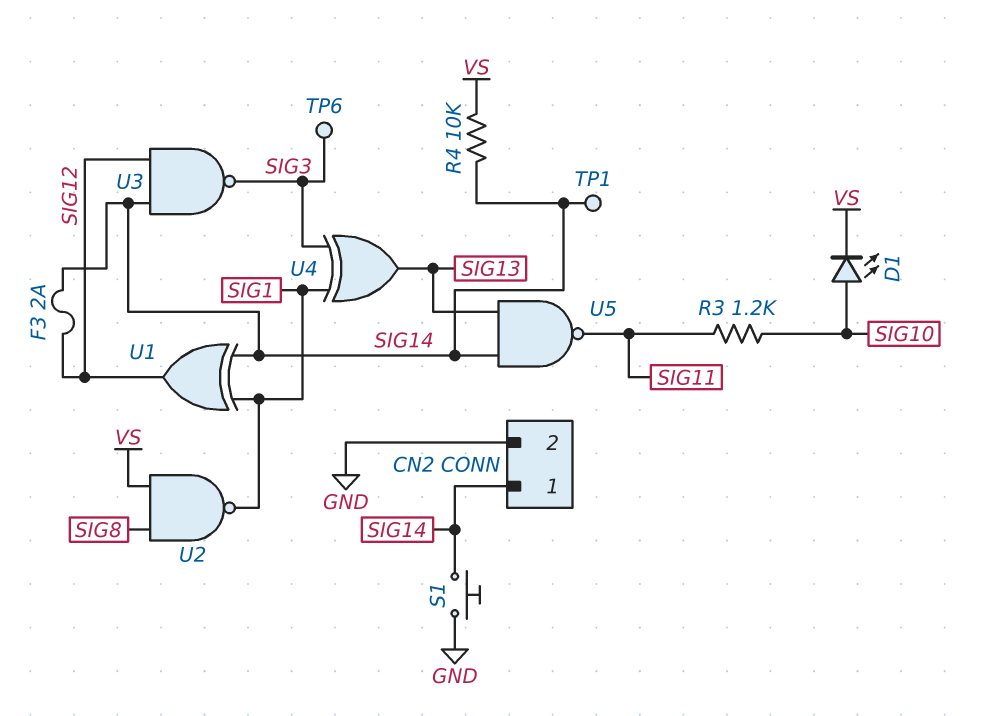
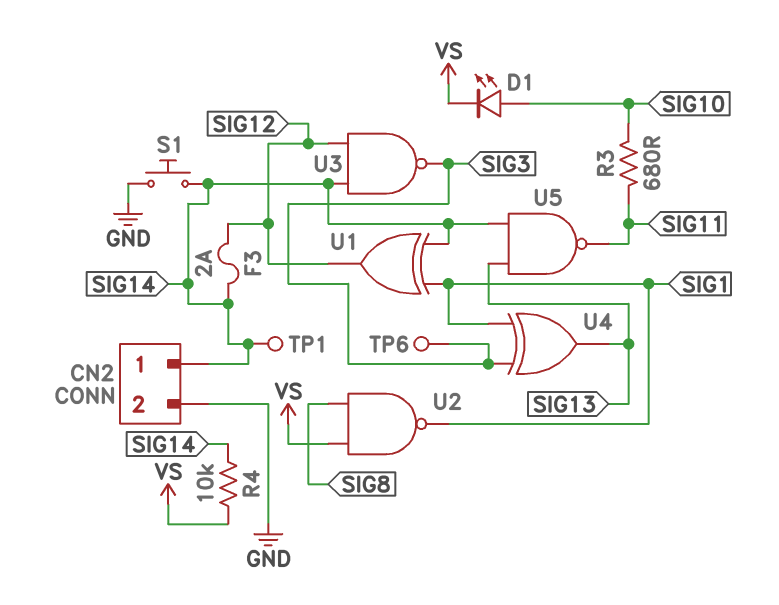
R3: 1.2k (SIG10, SIG11) -> 680 (SIG10, SIG11)

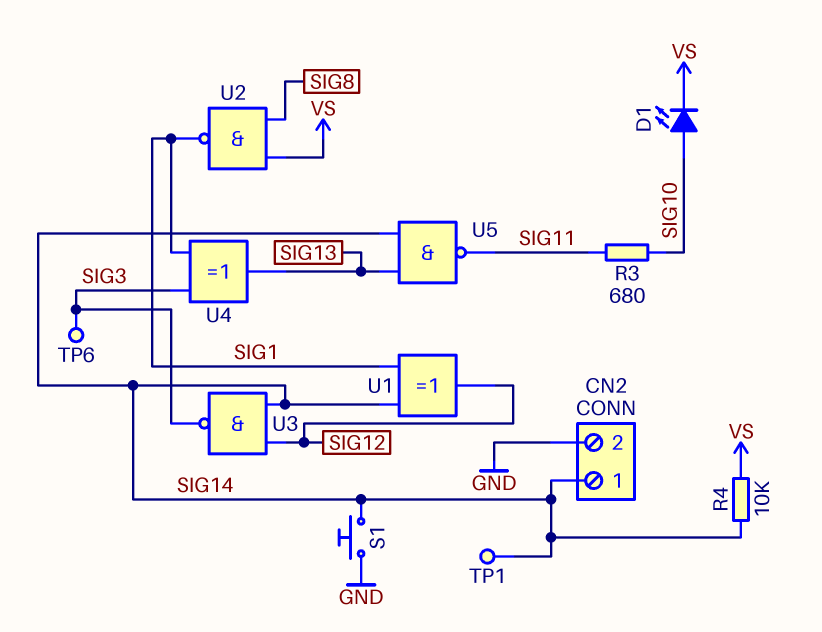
F3: 2A (SIG12, SIG14) -> none

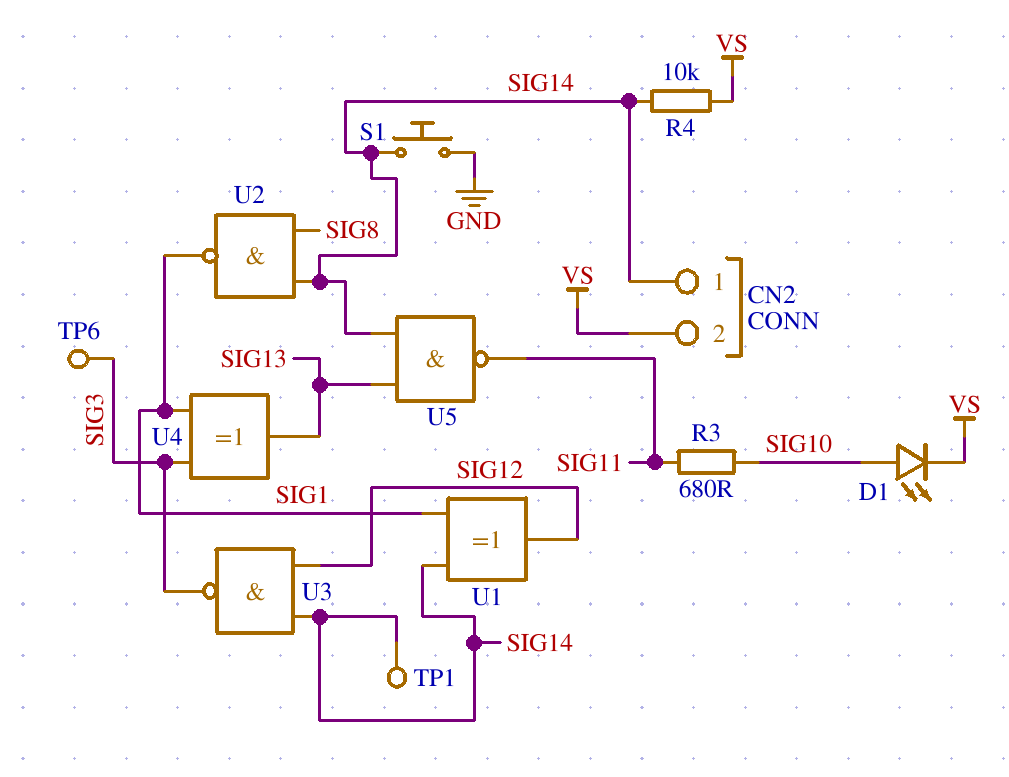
CN2 pin 2: GND -> VS
U2: NAND (in SIG8, in VS, out SIG1) -> NAND (in SIG8, in SIG14, out SIG1)

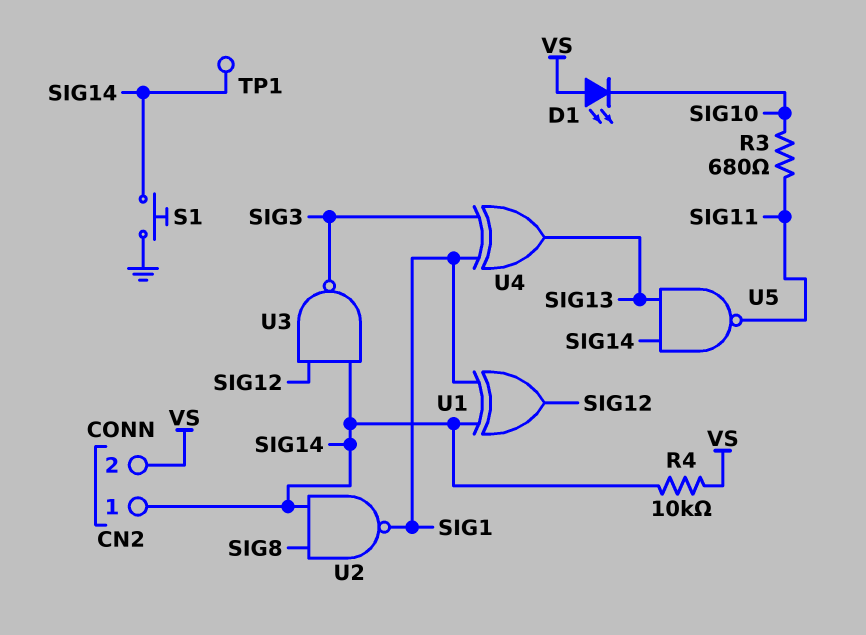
D1: LED (A SIG10, K VS) -> LED (A VS, K SIG10)
TP6: test point (SIG3) -> none

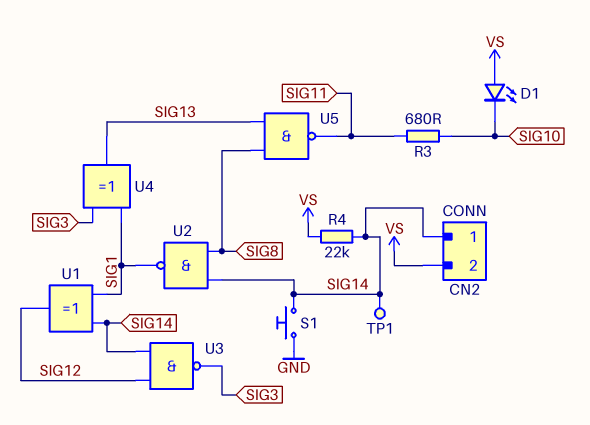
R4: 10k (SIG14, VS) -> 22k (SIG14, VS)
U5: NAND (in SIG13, in SIG14, out SIG11) -> NAND (in SIG8, in SIG13, out SIG11)

